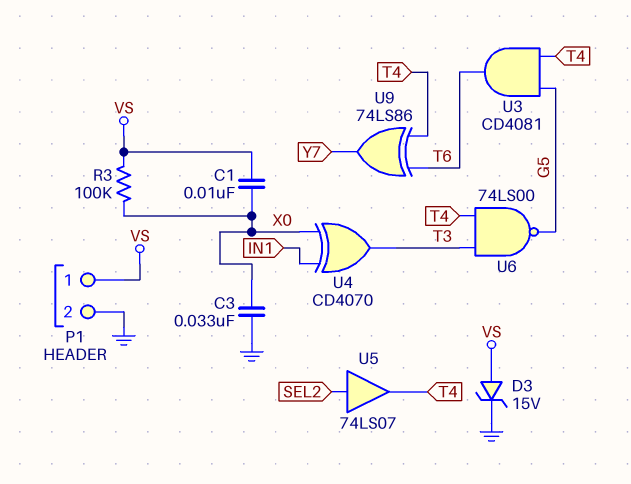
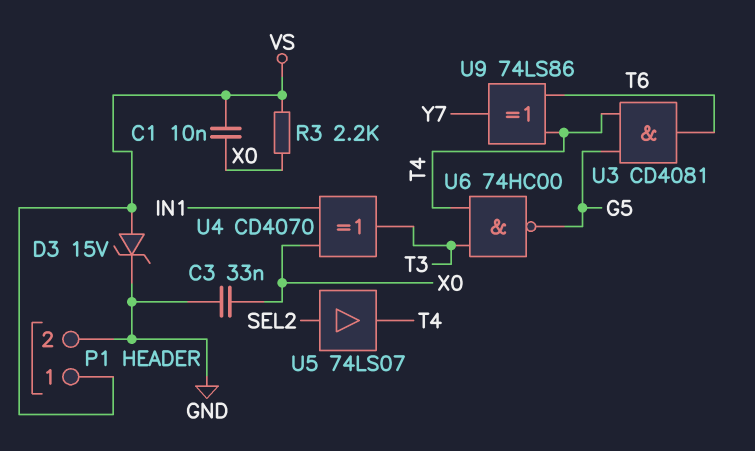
R3: 100k (VS, X0) -> 2.2k (VS, X0)
U6: NAND 74LS00 (in T3, in T4, out G5) -> NAND 74HC00 (in T3, in T4, out G5)

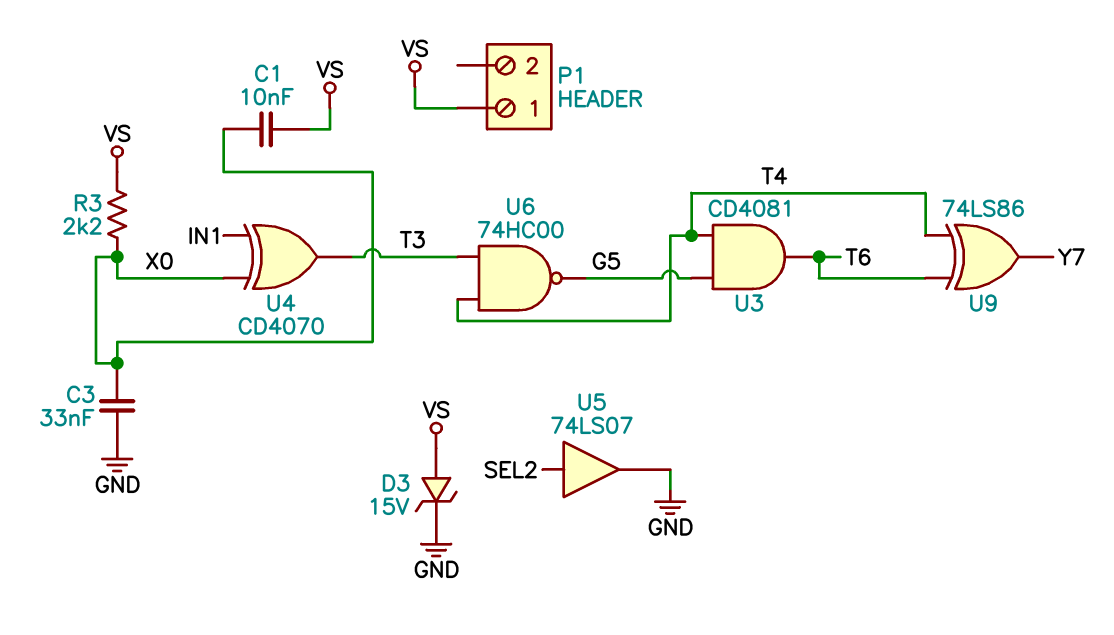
P1 pin 2: GND -> none
U5: buffer 74LS07 (in SEL2, out T4) -> buffer 74LS07 (in SEL2, out GND)

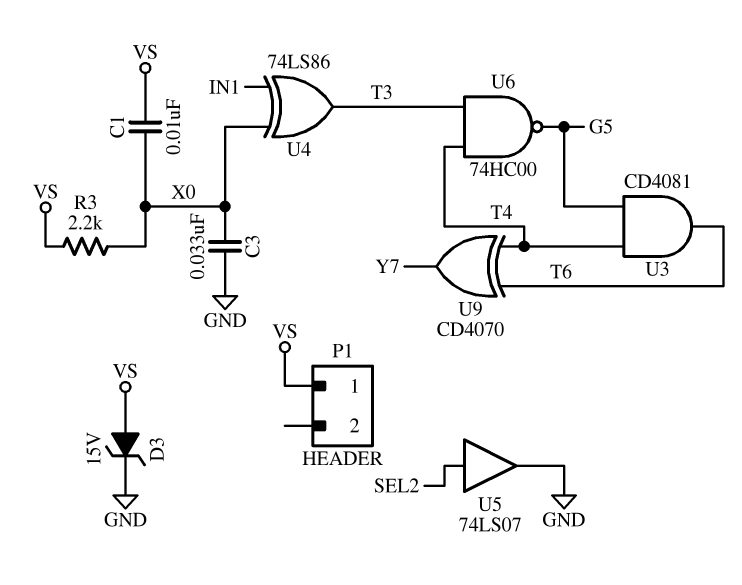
U4: XOR CD4070 (in IN1, in X0, out T3) -> XOR 74LS86 (in IN1, in X0, out T3)
U9: XOR 74LS86 (in T4, in T6, out Y7) -> XOR CD4070 (in T4, in T6, out Y7)

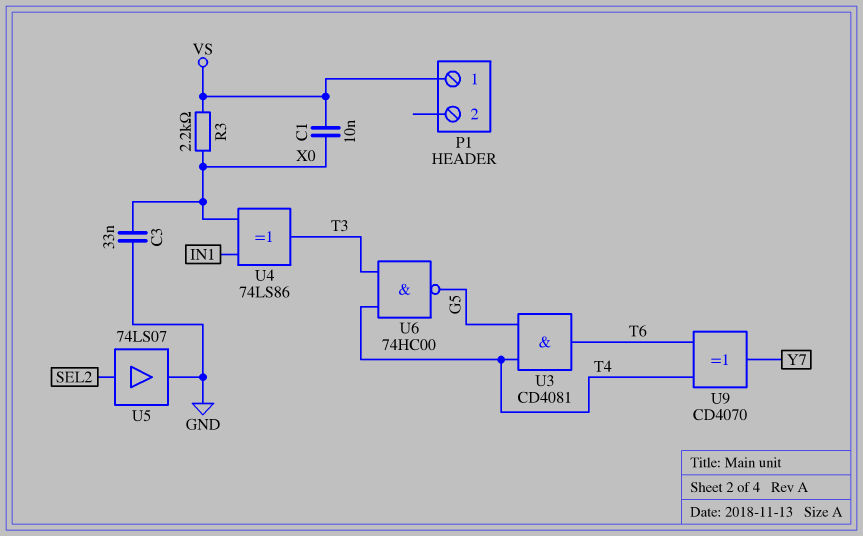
D3: zener 15V (A VS, K GND) -> none

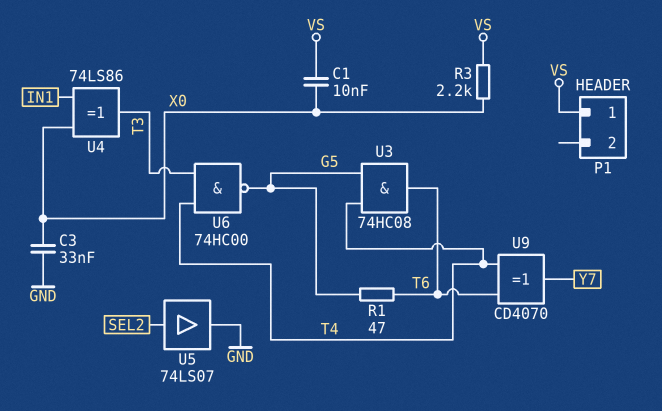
R1: none -> 47 (G5, T6)
U3: AND CD4081 (in G5, in T4, out T6) -> AND 74HC08 (in G5, in T4, out T6)

